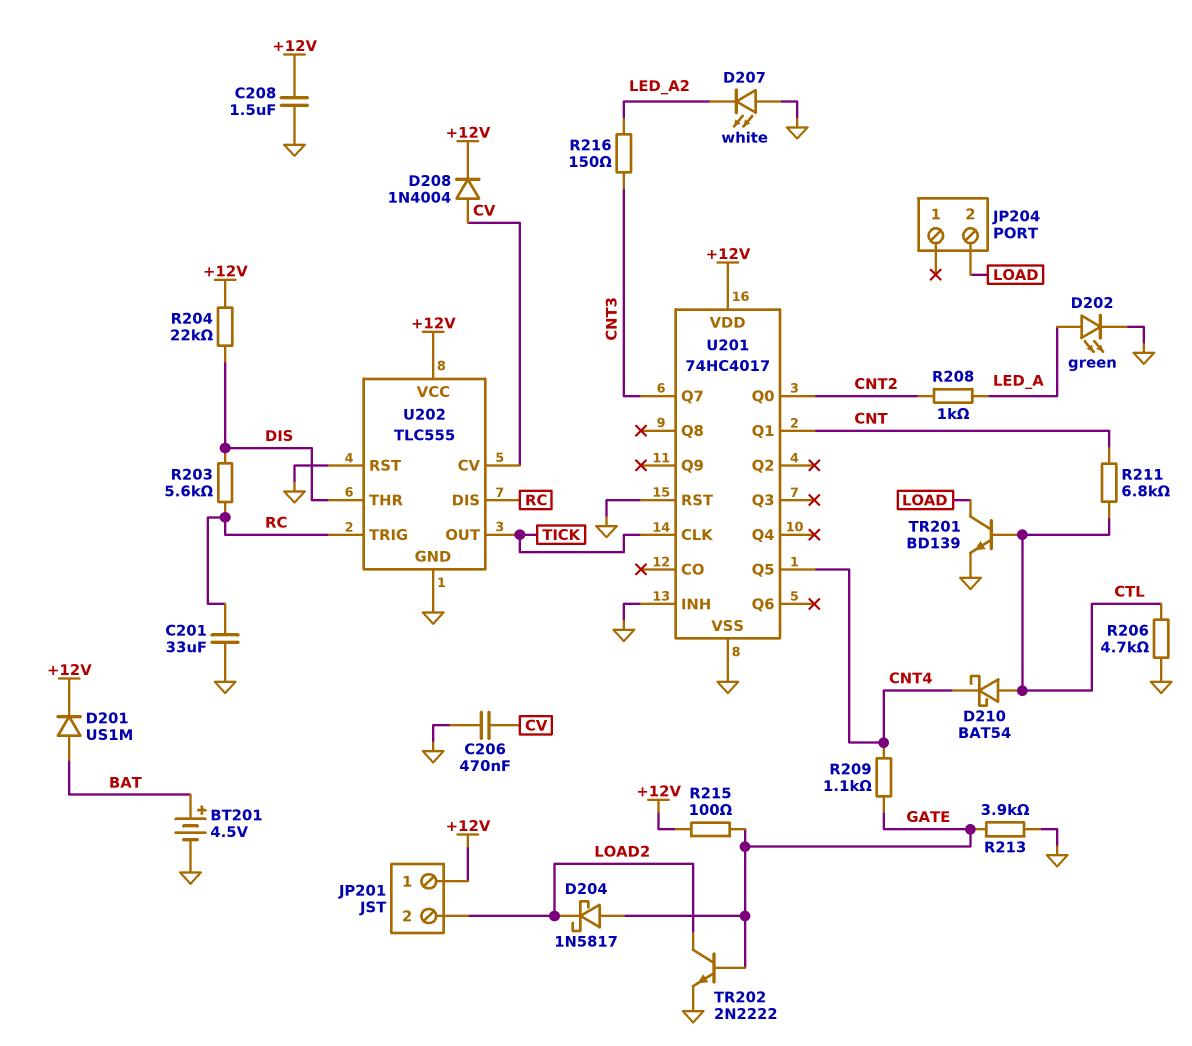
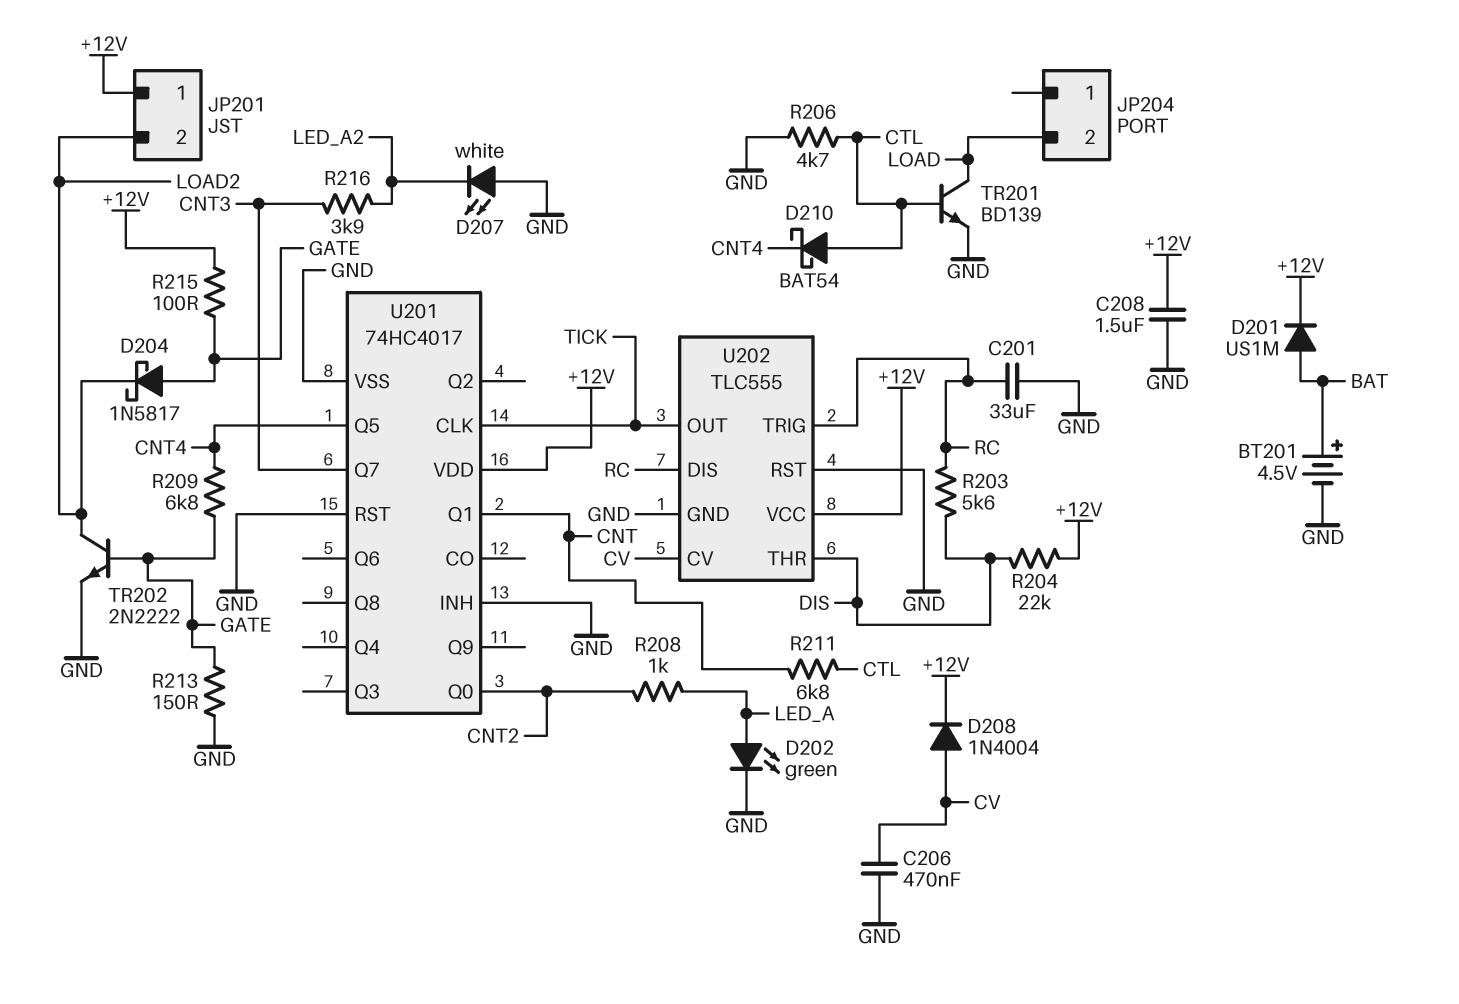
R209: 1.1k (CNT4, GATE) -> 6.8k (CNT4, GATE)
R213: 3.9k (GATE, GND) -> 150 (GATE, GND)
R216: 150 (CNT3, LED_A2) -> 3.9k (CNT3, LED_A2)

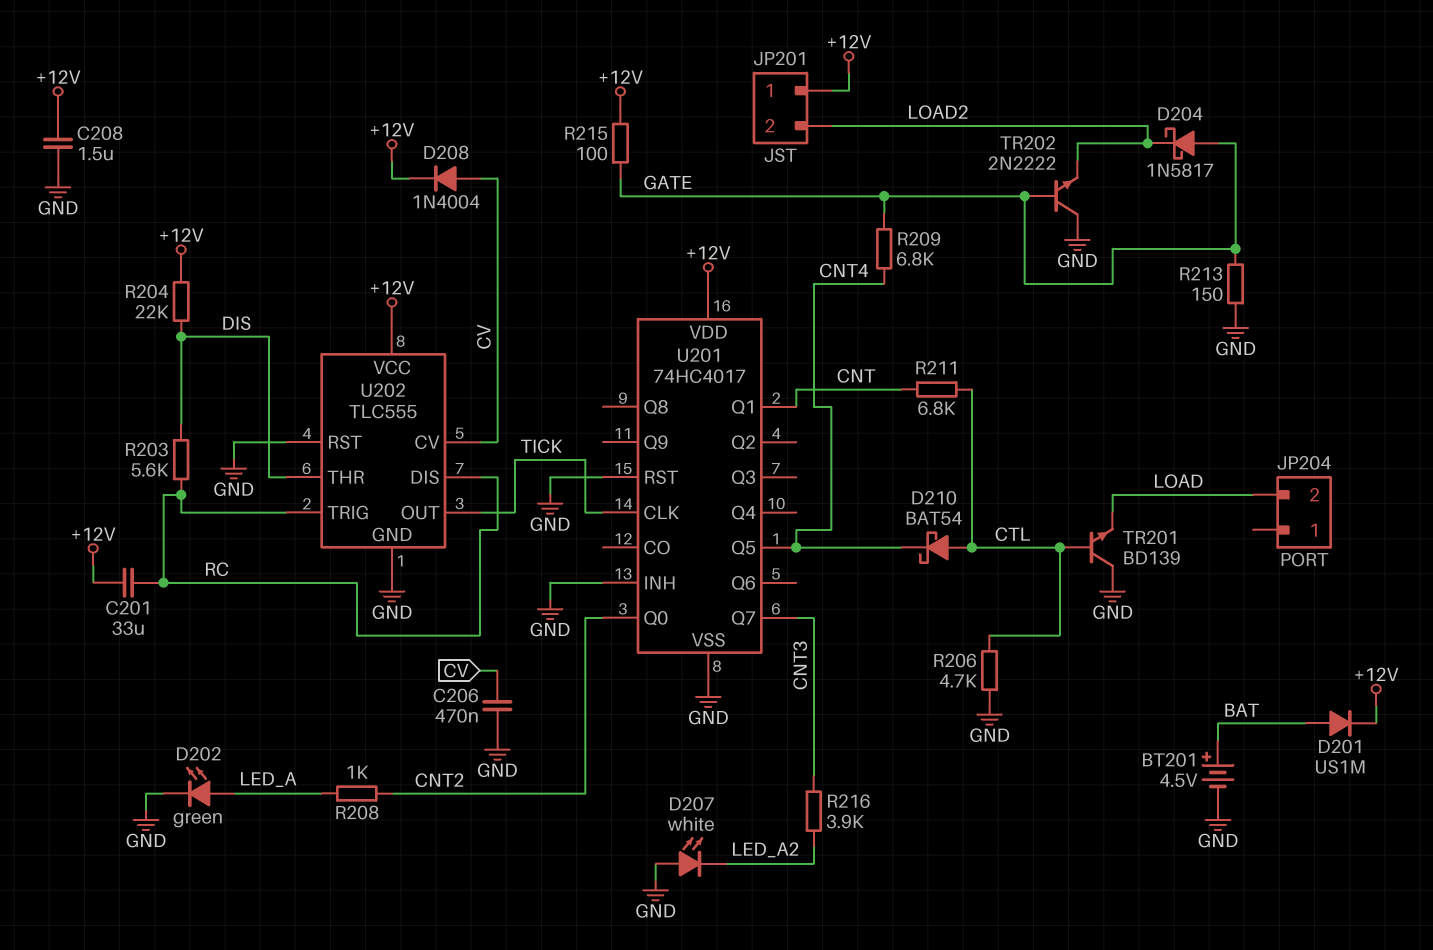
C201: 33uF (GND, RC) -> 33uF (+12V, RC)
TR201: NPN BD139 (B CTL, C LOAD, E GND) -> NPN BD139 (B CTL, C GND, E LOAD)
TR202: NPN 2N2222 (B GATE, C LOAD2, E GND) -> NPN 2N2222 (B GATE, C GND, E LOAD2)

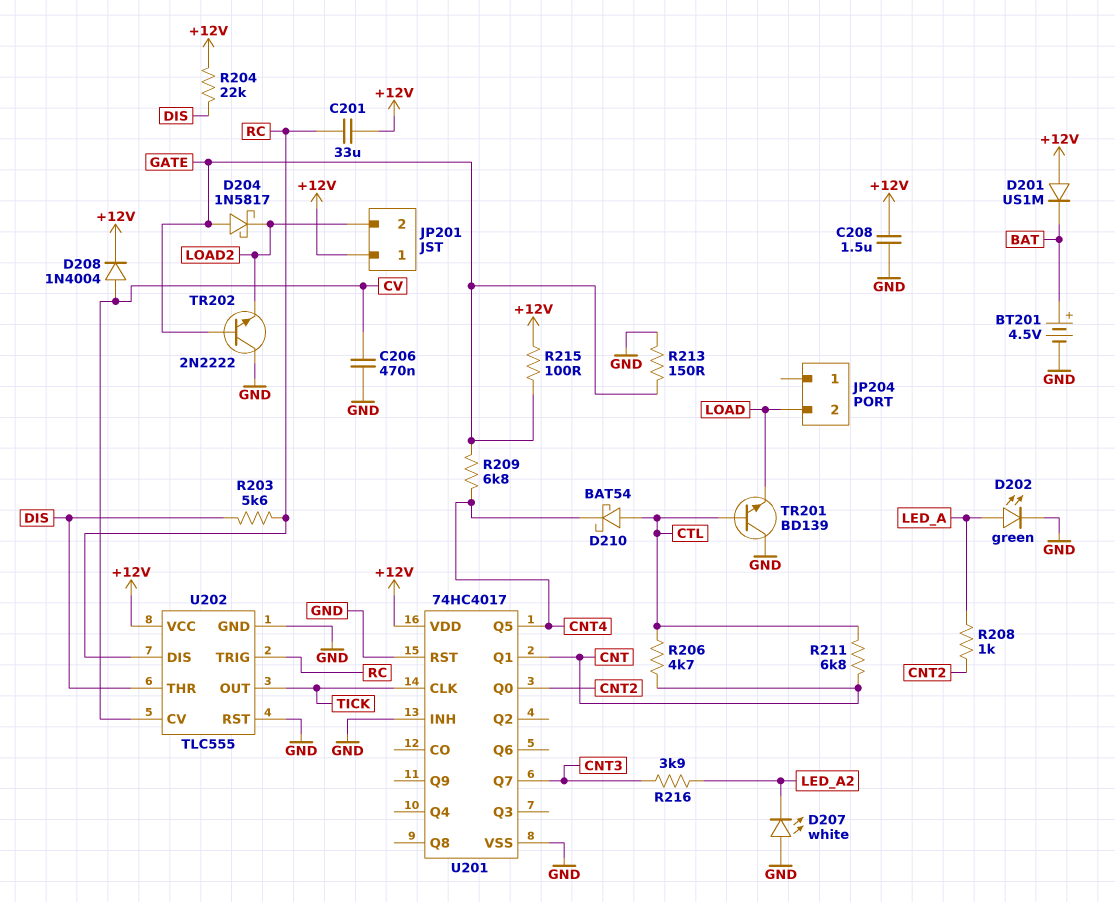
D201: diode US1M (A BAT, K +12V) -> diode US1M (A +12V, K BAT)
R206: 4.7k (CTL, GND) -> 4.7k (CNT, CTL)

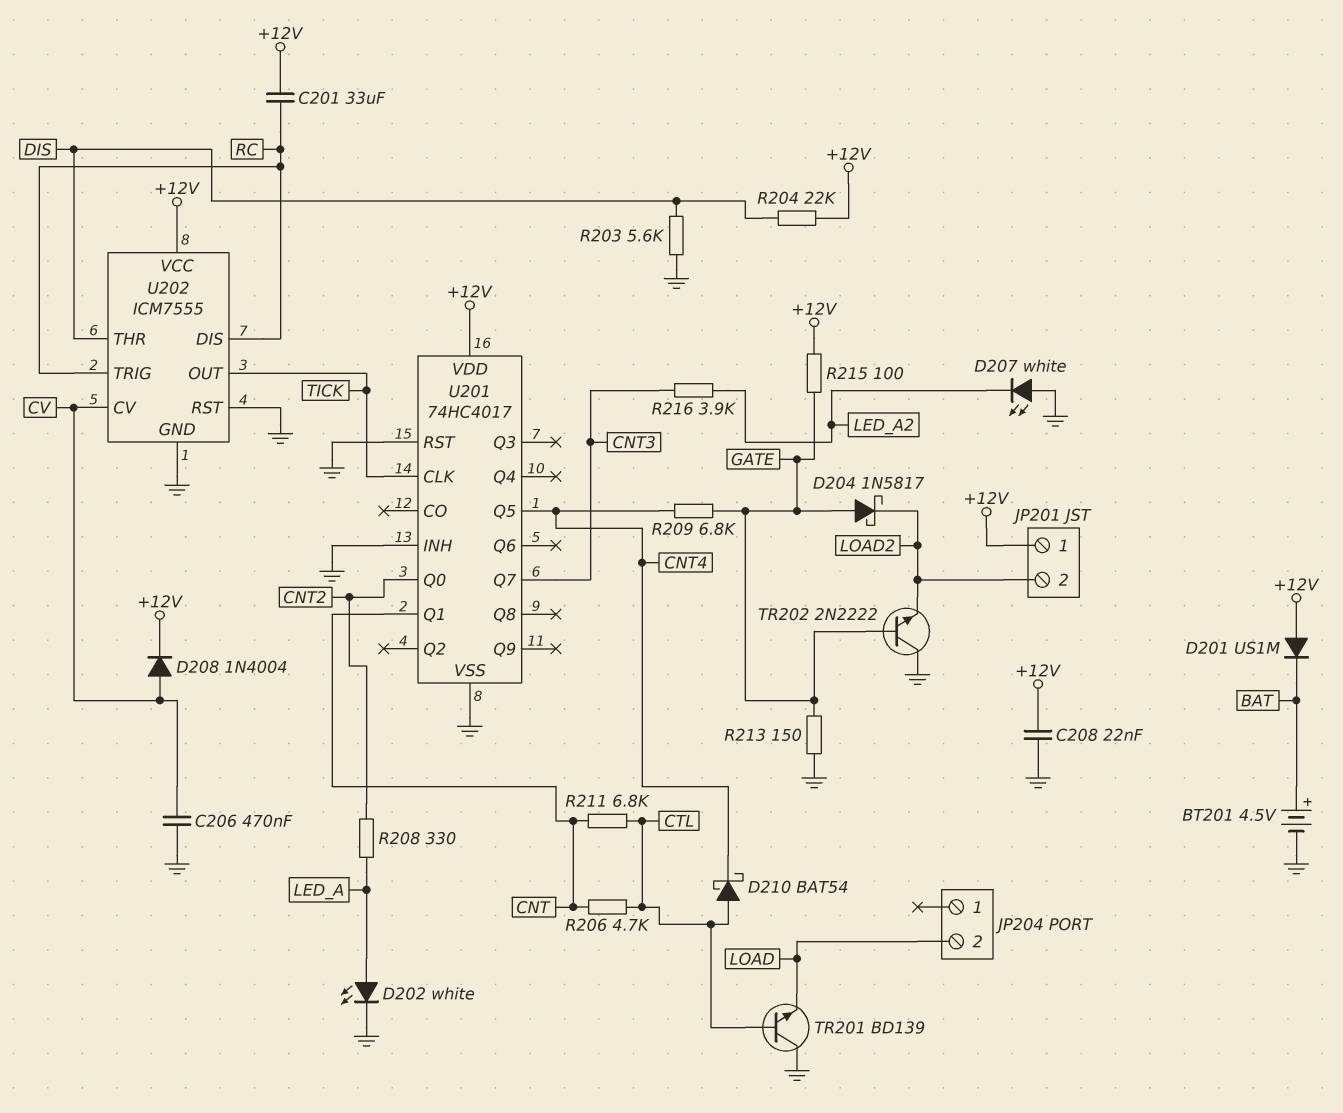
C208: 1.5uF (+12V, GND) -> 22nF (+12V, GND)
D202: LED green (A LED_A, K GND) -> LED white (A LED_A, K GND)
R203: 5.6k (DIS, RC) -> 5.6k (DIS, GND)
R208: 1k (CNT2, LED_A) -> 330 (CNT2, LED_A)
U202: TLC555 -> ICM7555

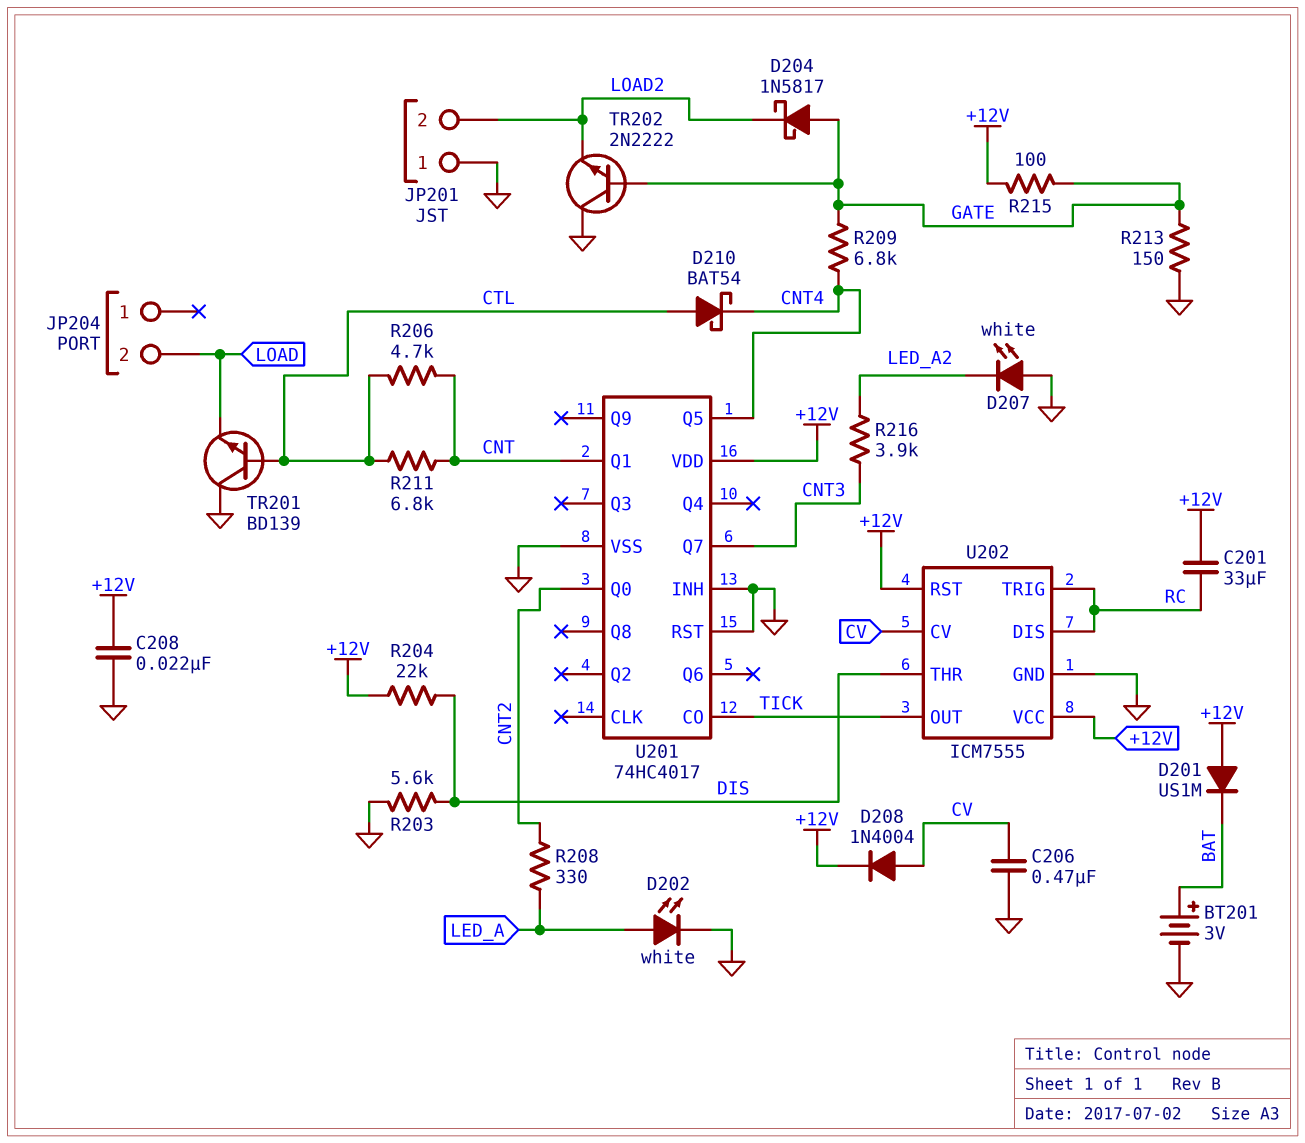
BT201: 4.5V (plus BAT, minus GND) -> 3V (plus BAT, minus GND)
JP201 pin 1: +12V -> GND
U201 pin CLK: TICK -> none
U201 pin CO: none -> TICK
U202 pin RST: GND -> +12V

